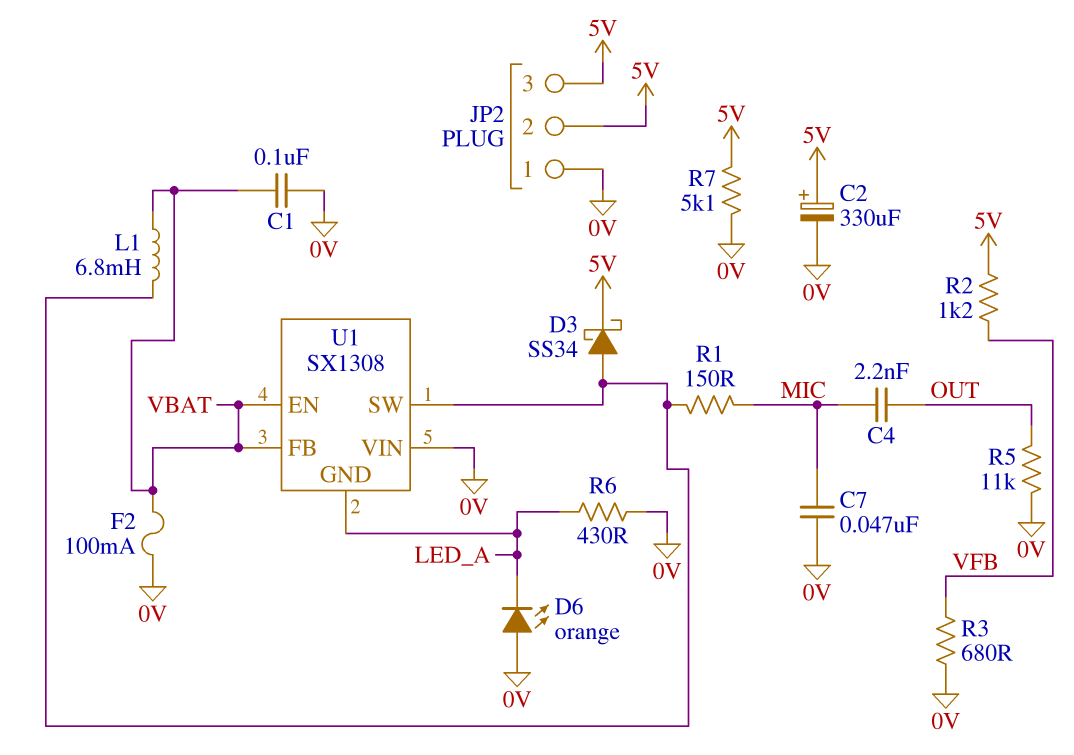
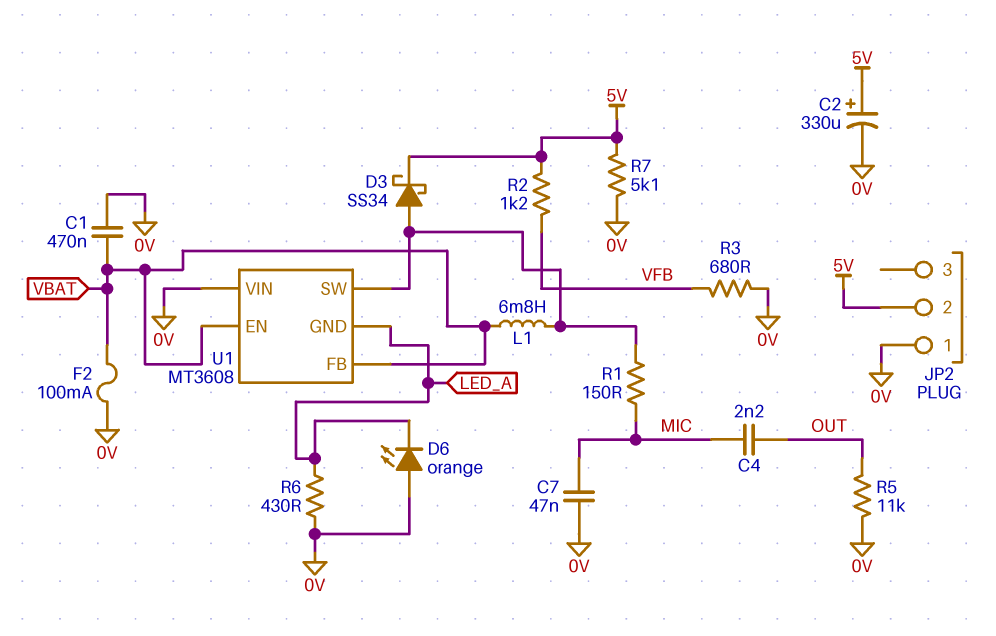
C1: 100nF (0V, VBAT) -> 470nF (0V, VBAT)
JP2 pin 3: 5V -> none
U1: SX1308 -> MT3608

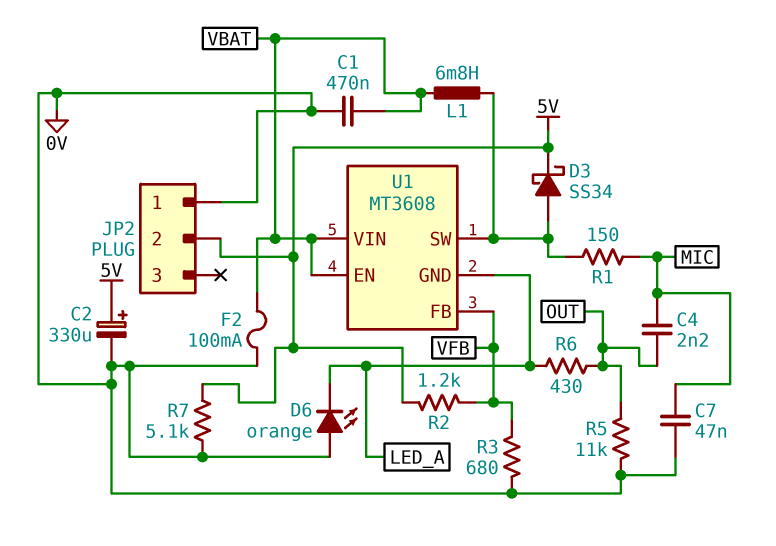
R6: 430 (0V, LED_A) -> 430 (LED_A, OUT)
U1 pin FB: VBAT -> VFB
U1 pin VIN: 0V -> VBAT

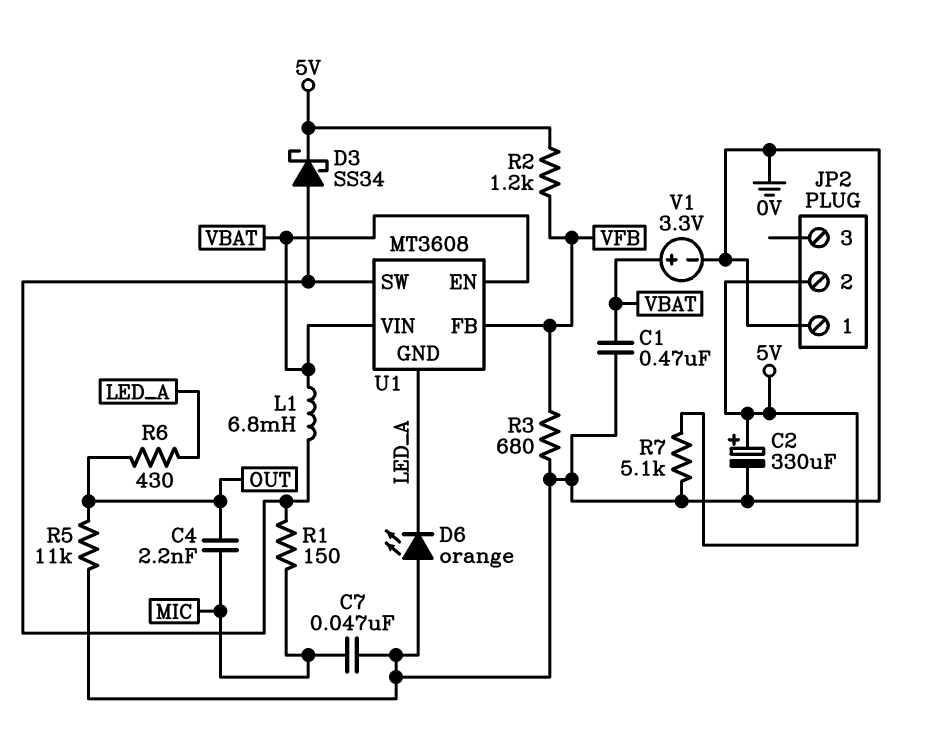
F2: 100mA (0V, VBAT) -> none
V1: none -> 3.3V (plus VBAT, minus 0V)

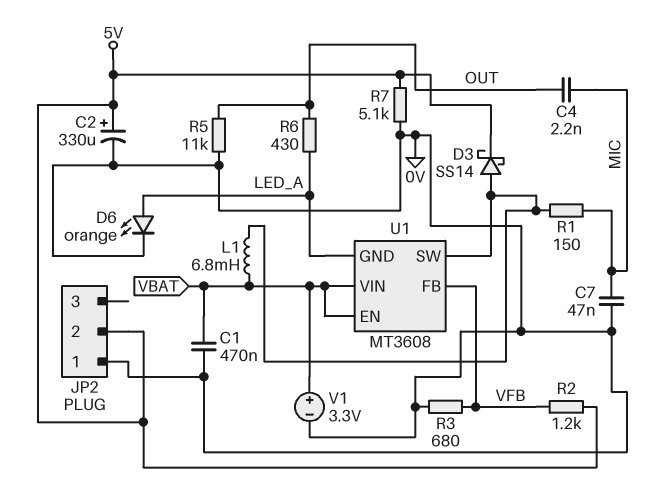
D3: schottky SS34 (A U1/SW, K 5V) -> schottky SS14 (A U1/SW, K 5V)
D6: LED orange (A 0V, K LED_A) -> LED orange (A LED_A, K 0V)

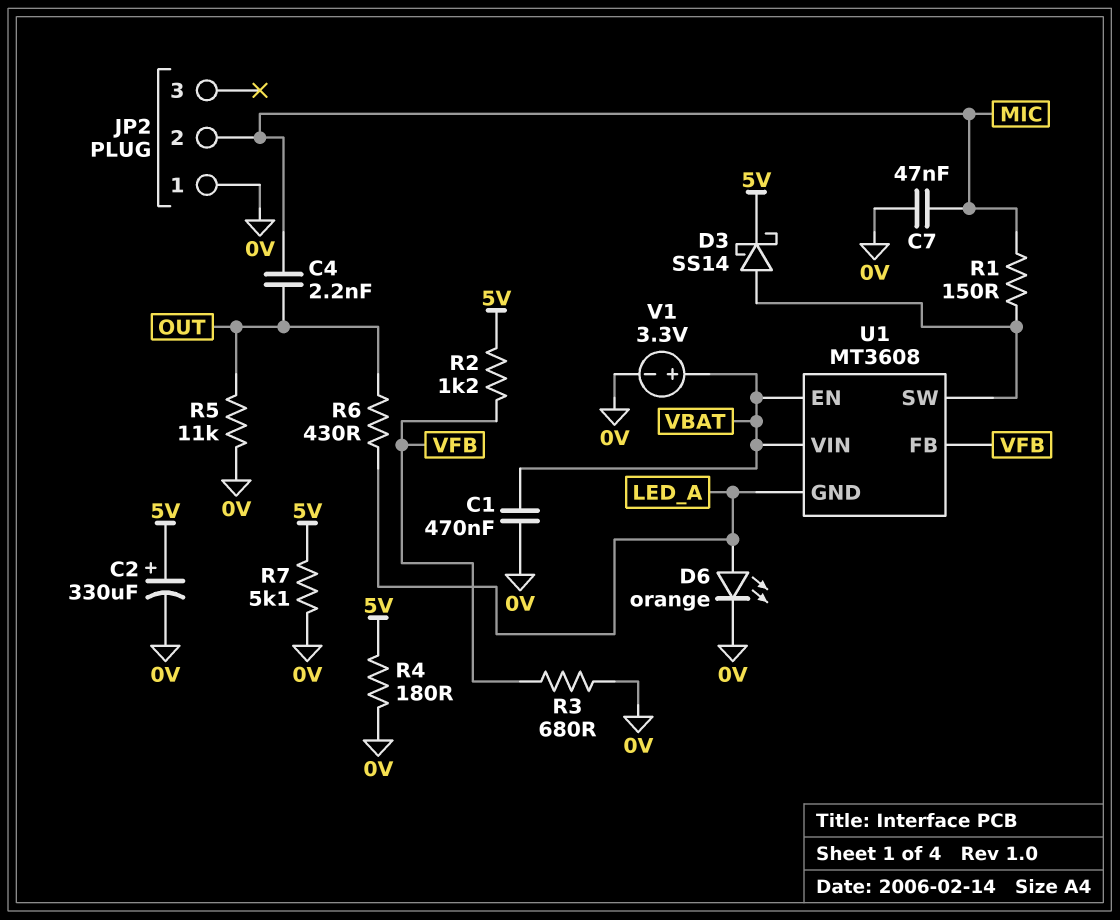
JP2 pin 2: 5V -> MIC
L1: 6.8mH (U1/SW, VBAT) -> none
R4: none -> 180 (0V, 5V)

